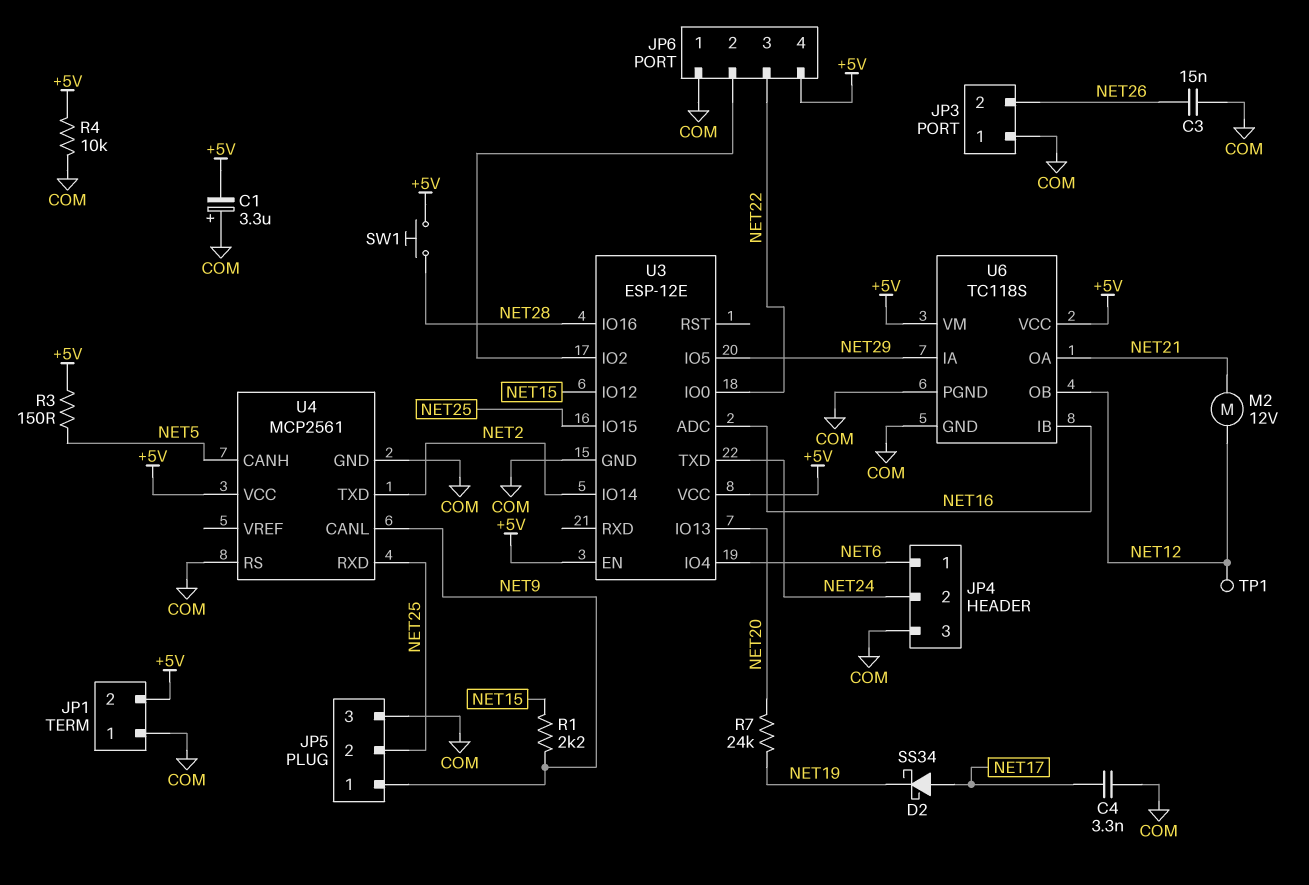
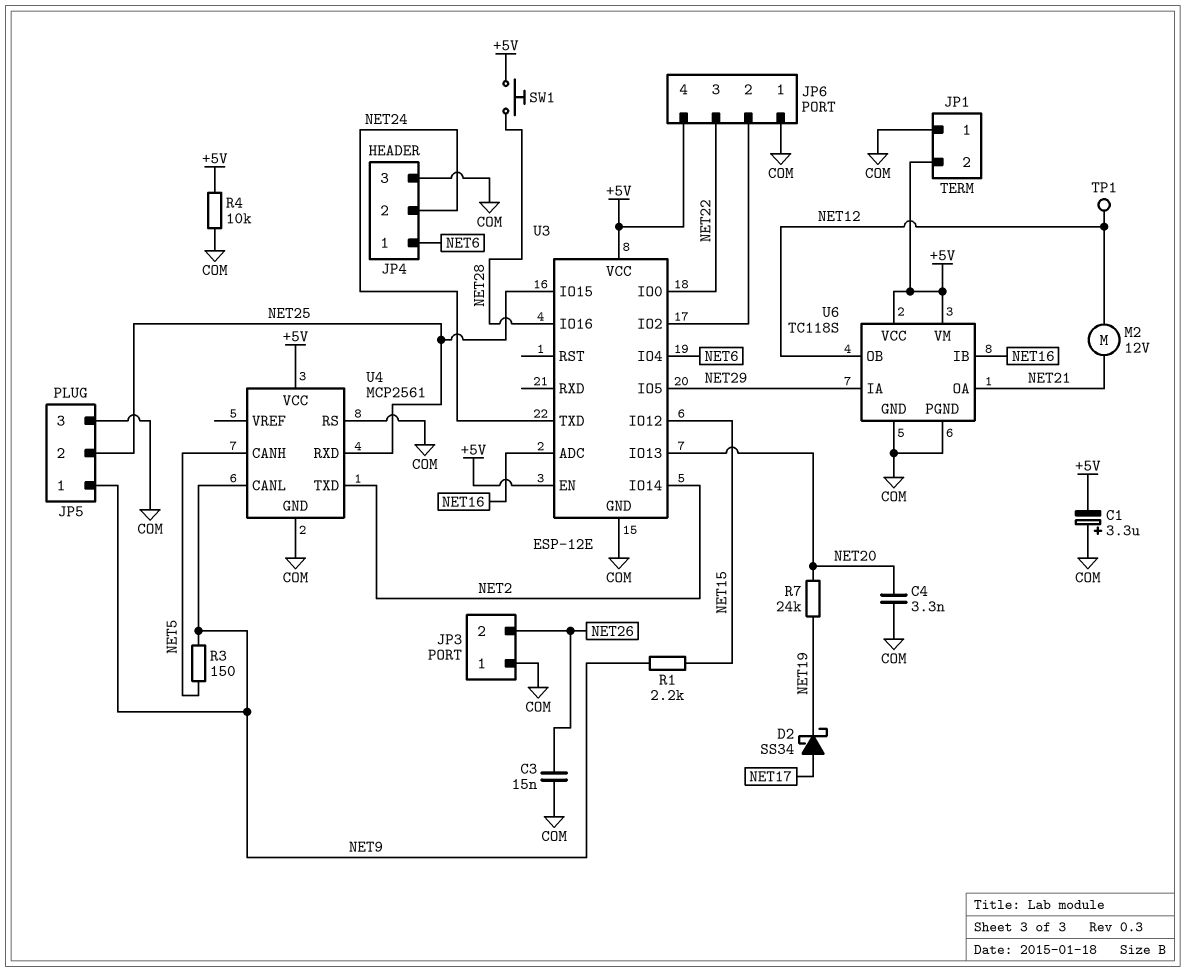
C4: 3.3nF (COM, NET17) -> 3.3nF (COM, NET20)
R3: 150 (+5V, NET5) -> 150 (NET5, NET9)

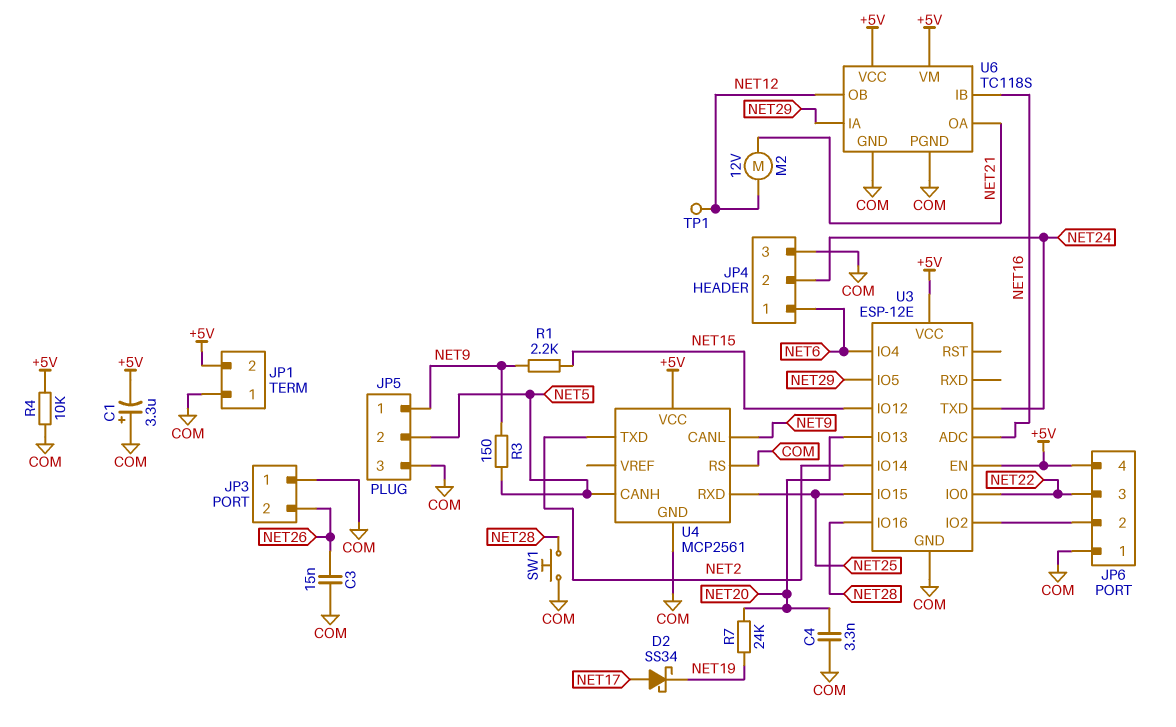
JP5 pin 2: NET25 -> NET5
SW1: button (+5V, NET28) -> button (COM, NET28)

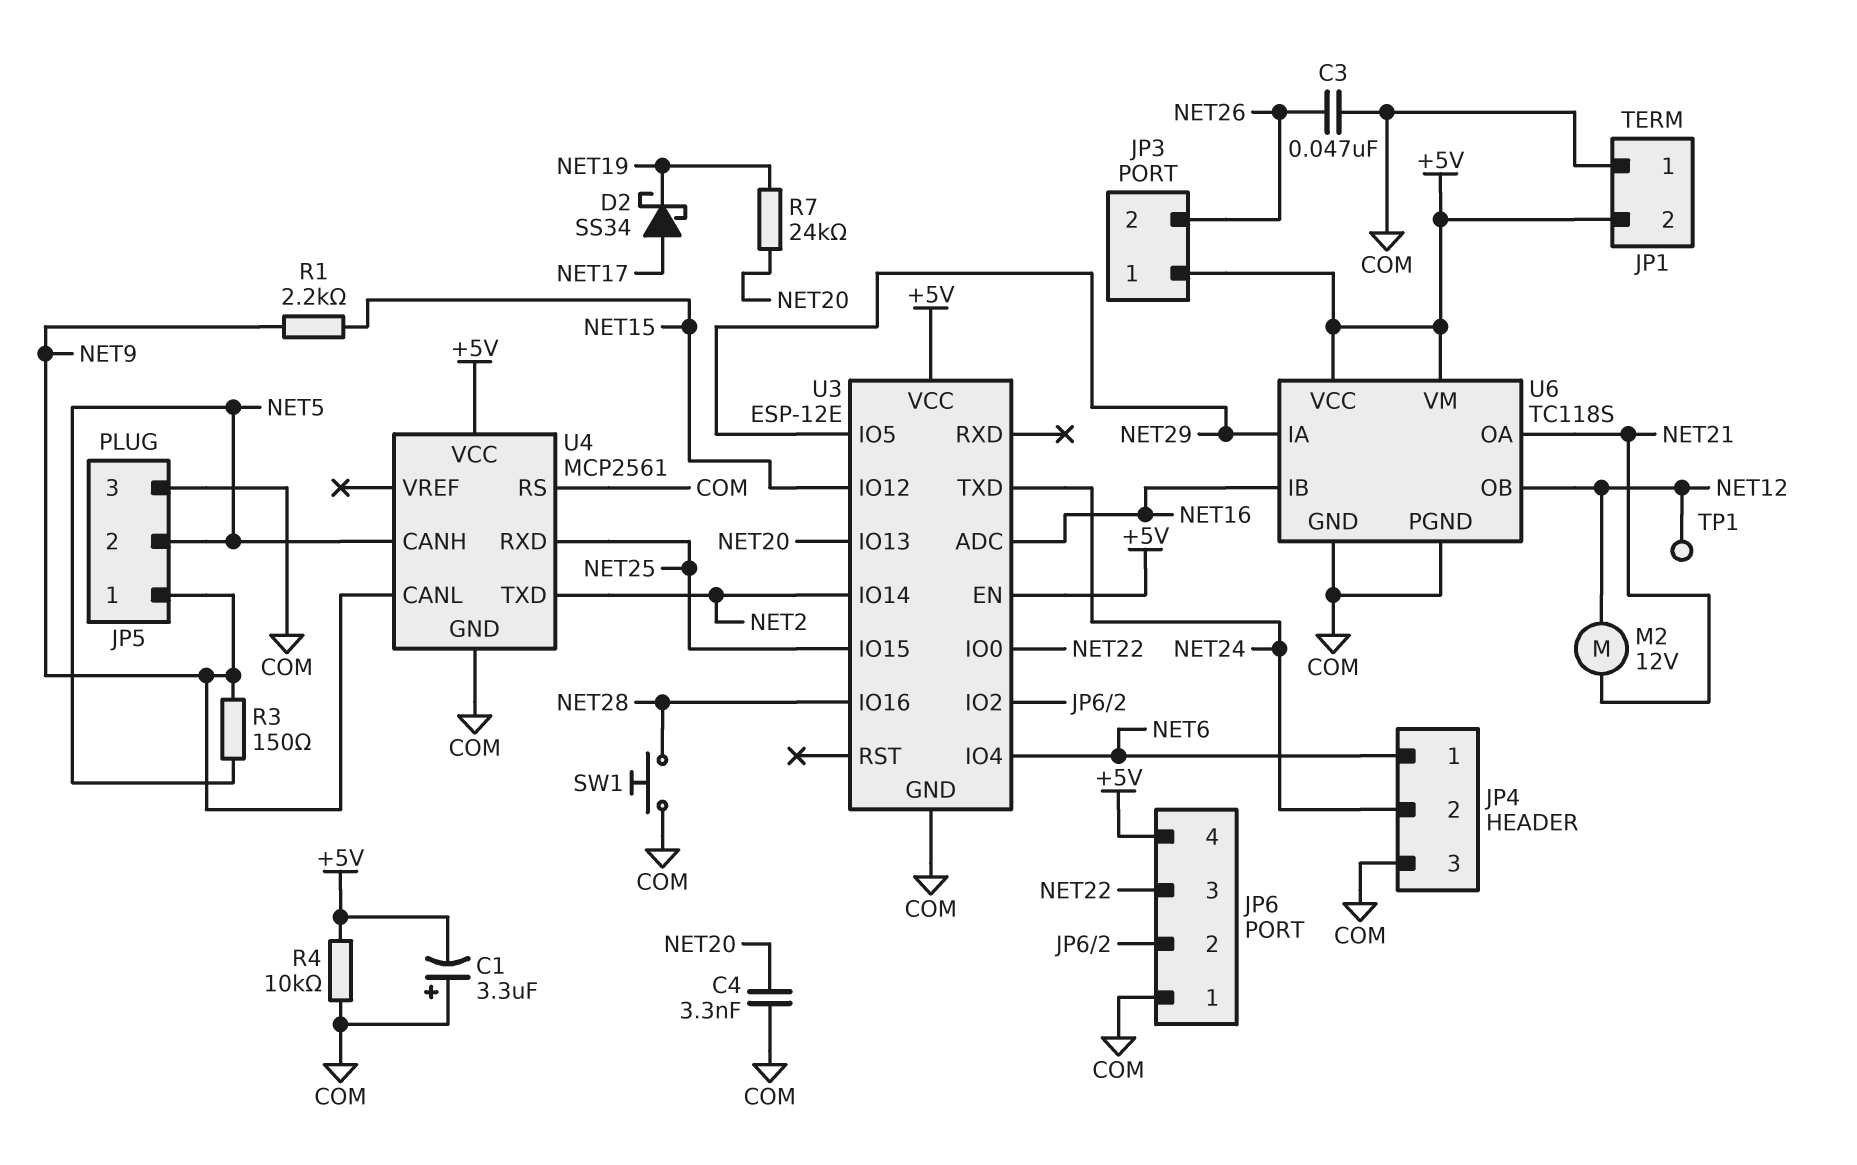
C3: 15nF (COM, NET26) -> 47nF (COM, NET26)
JP3 pin 1: COM -> +5V

